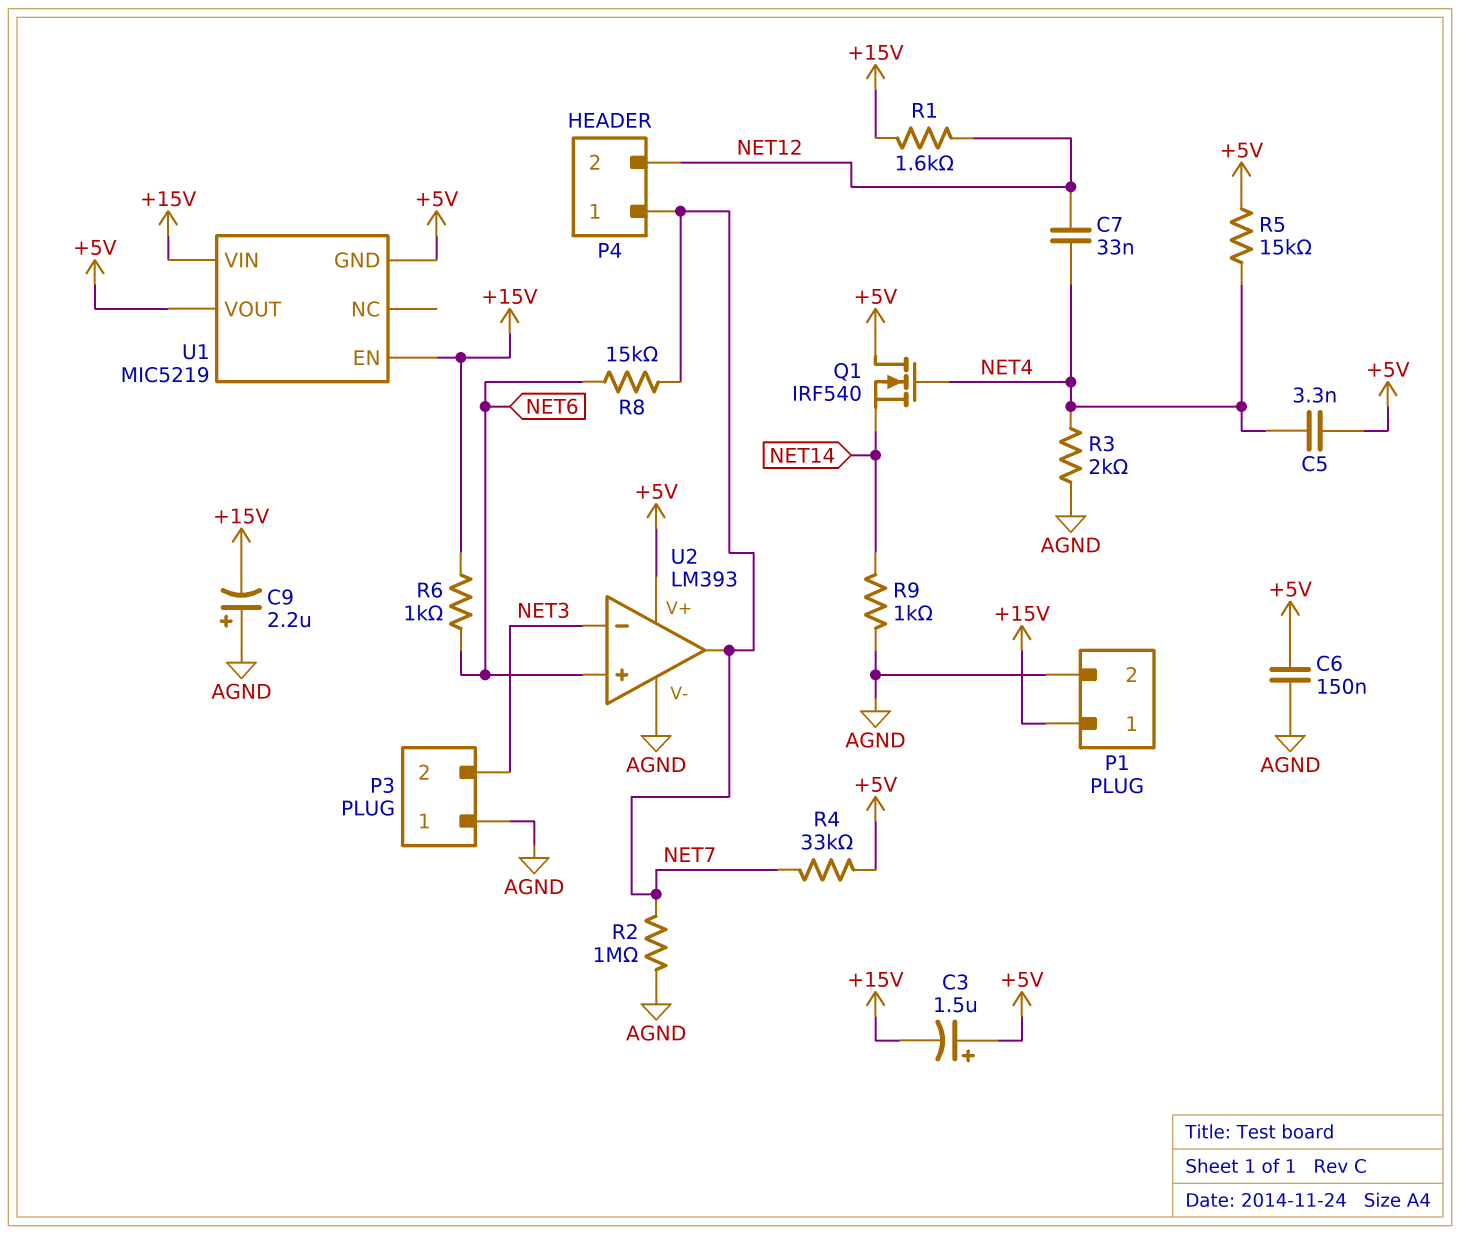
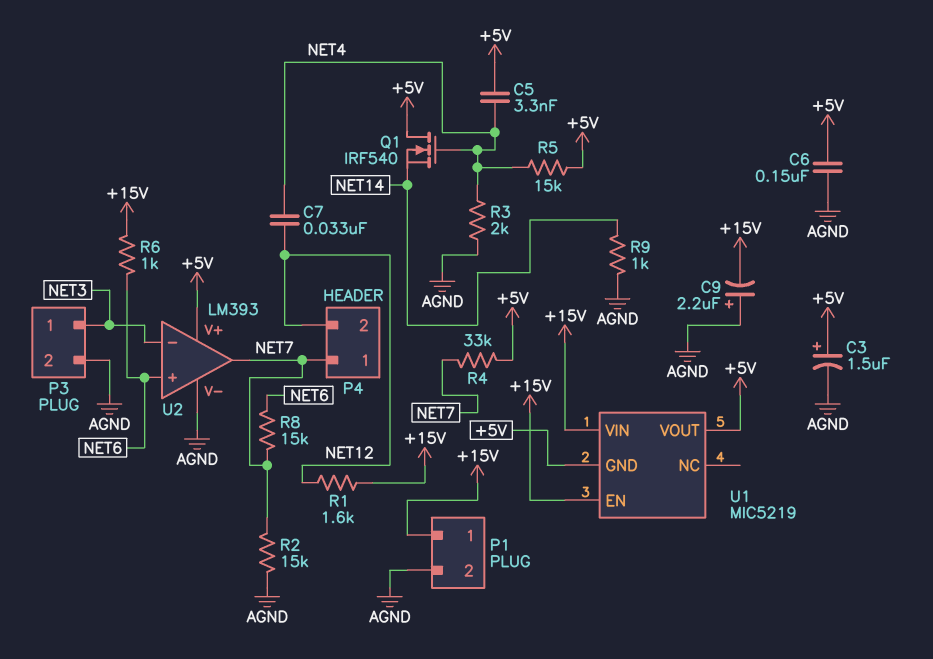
C3: 1.5uF (plus +5V, minus +15V) -> 1.5uF (plus +5V, minus AGND)
P3 pin 1: AGND -> NET3
P3 pin 2: NET3 -> AGND
R2: 1M (AGND, NET7) -> 15k (AGND, NET7)

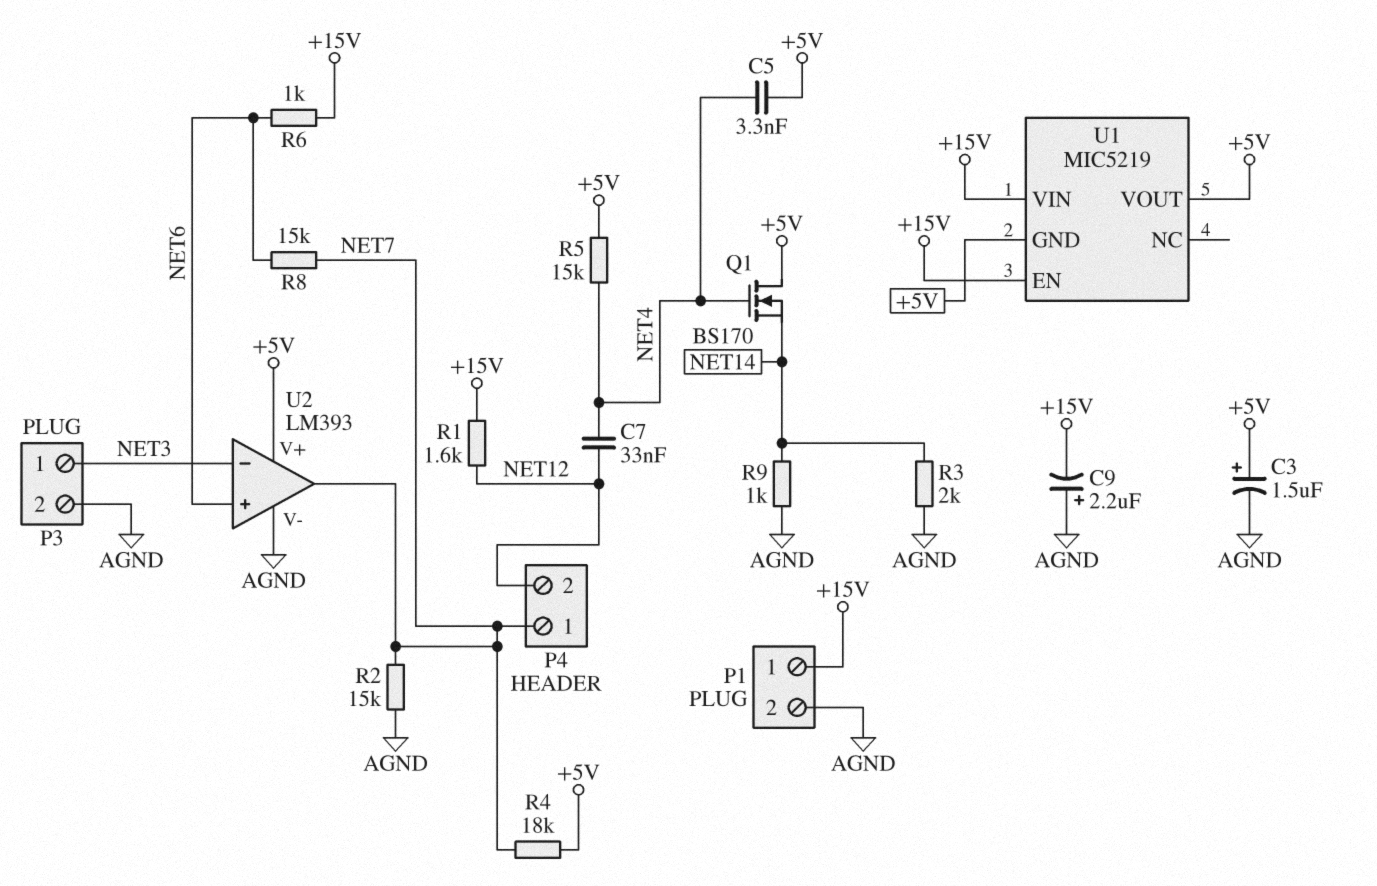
C6: 150nF (+5V, AGND) -> none
Q1: NMOS IRF540 (G NET4, D +5V, S NET14) -> NMOS BS170 (G NET4, D +5V, S NET14)
R3: 2k (AGND, NET4) -> 2k (AGND, NET14)
R4: 33k (+5V, NET7) -> 18k (+5V, NET7)

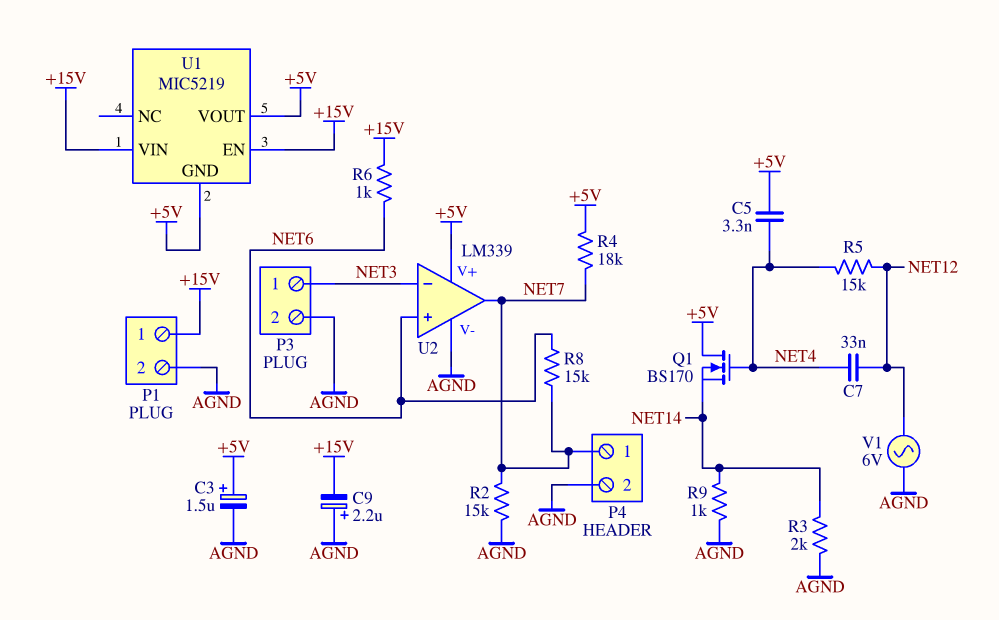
P4 pin 2: NET12 -> AGND
R1: 1.6k (+15V, NET12) -> none
R5: 15k (+5V, NET4) -> 15k (NET4, NET12)
U2: LM393 -> LM339
V1: none -> AC 6V (AGND, NET12)

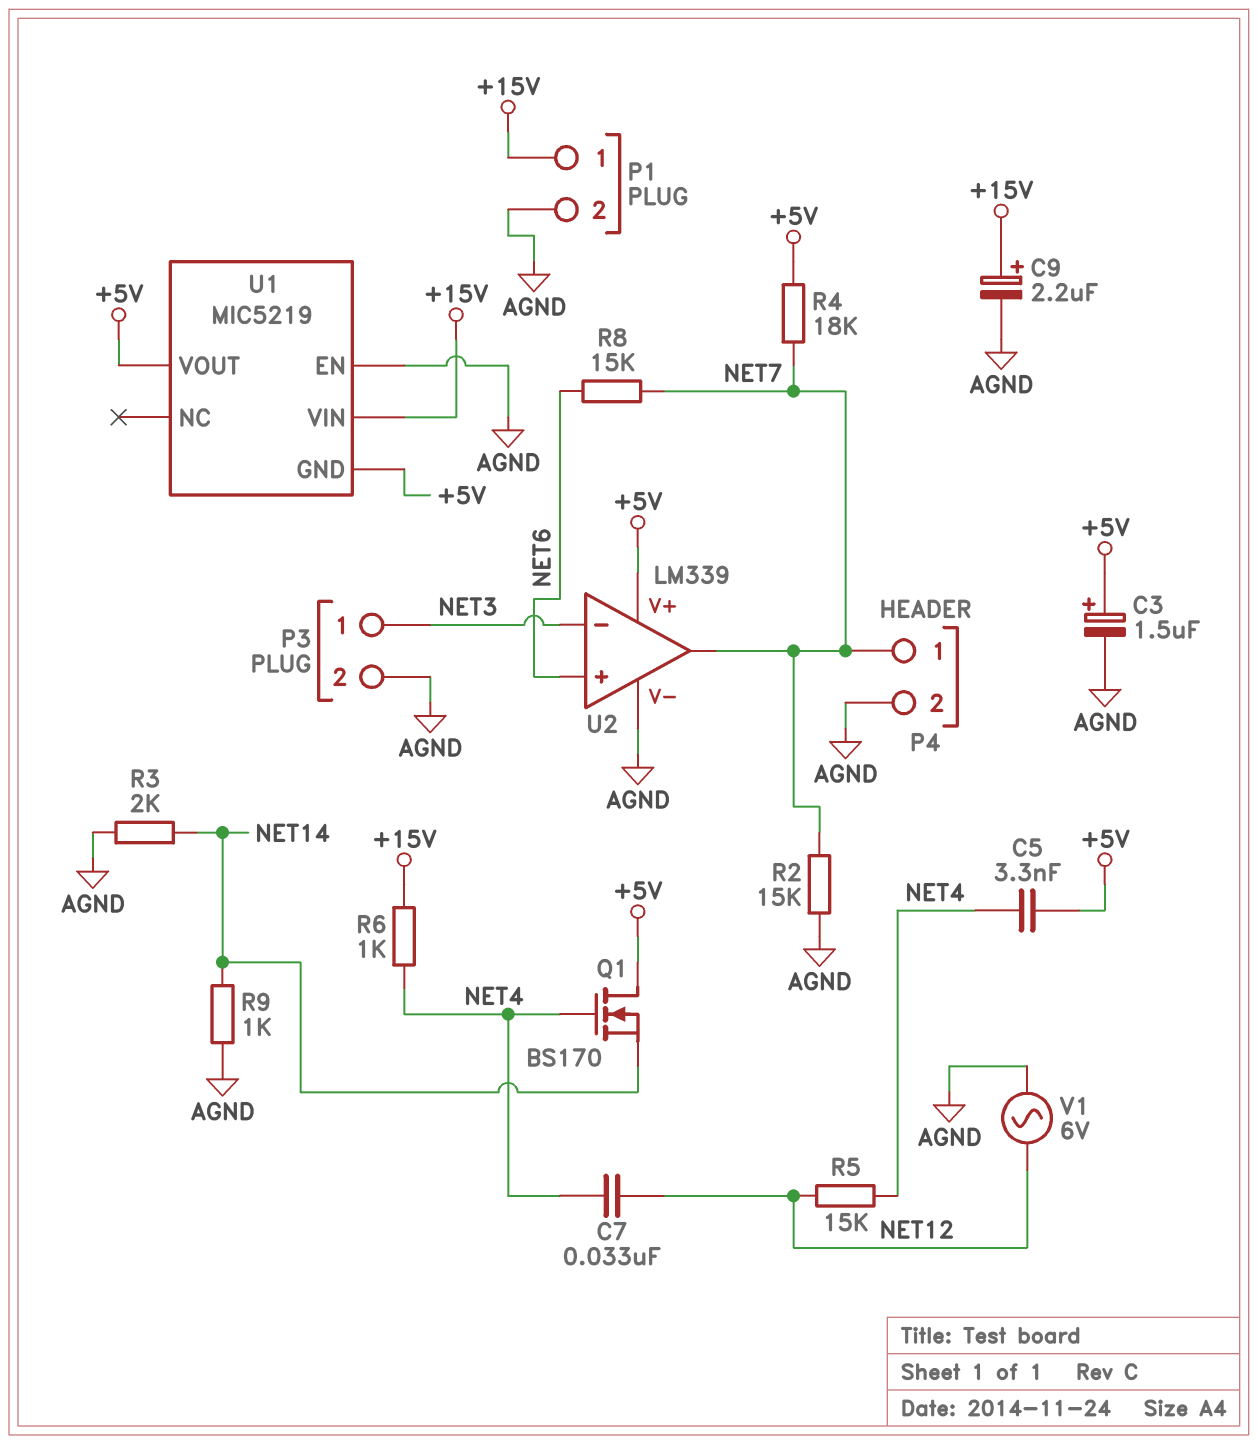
C9: 2.2uF (plus AGND, minus +15V) -> 2.2uF (plus +15V, minus AGND)
R6: 1k (+15V, NET6) -> 1k (+15V, NET4)
U1 pin EN: +15V -> AGND

